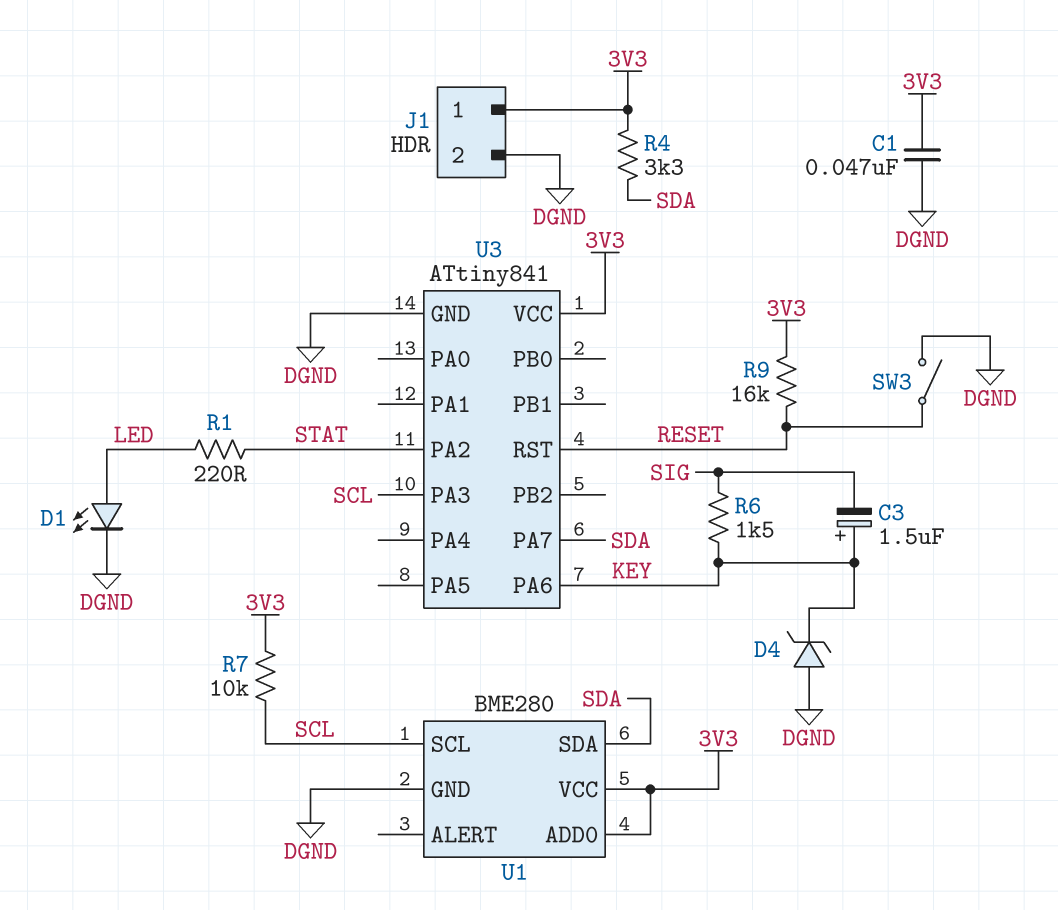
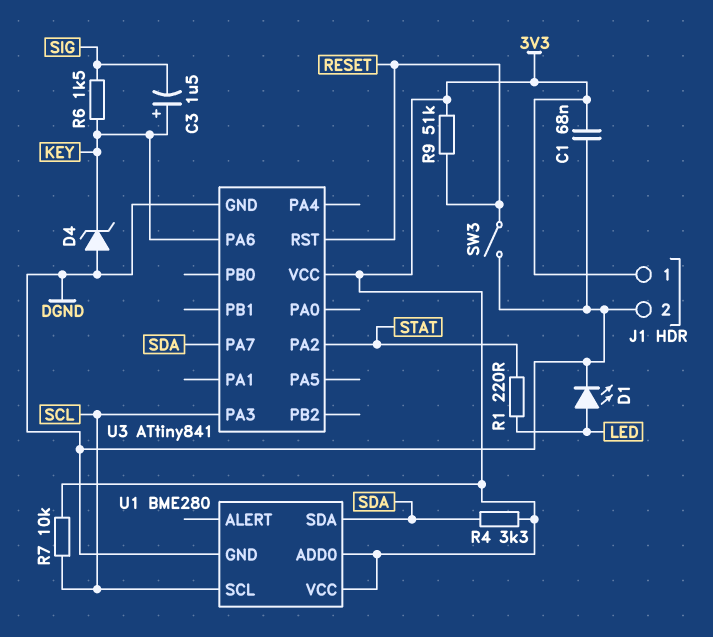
C1: 47nF (3V3, DGND) -> 68nF (3V3, DGND)
R9: 16k (3V3, RESET) -> 51k (3V3, RESET)

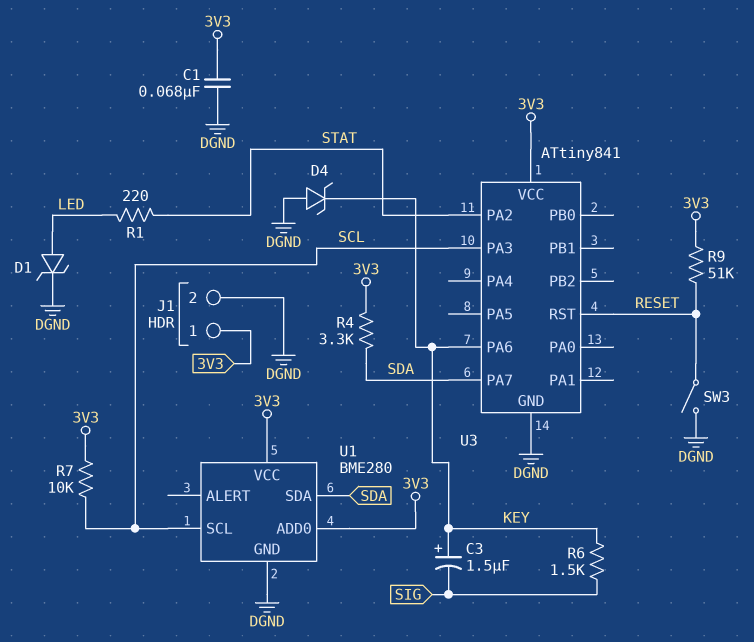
D1: LED (A LED, K DGND) -> zener (A LED, K DGND)

